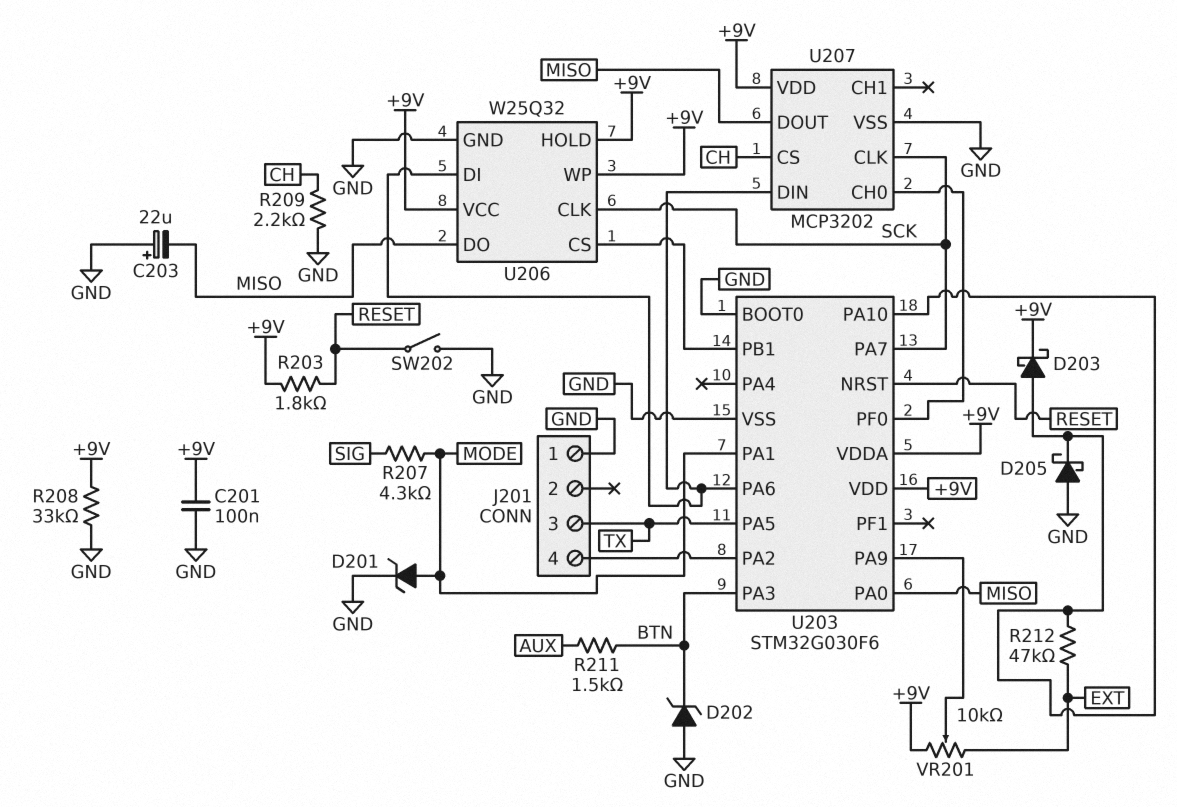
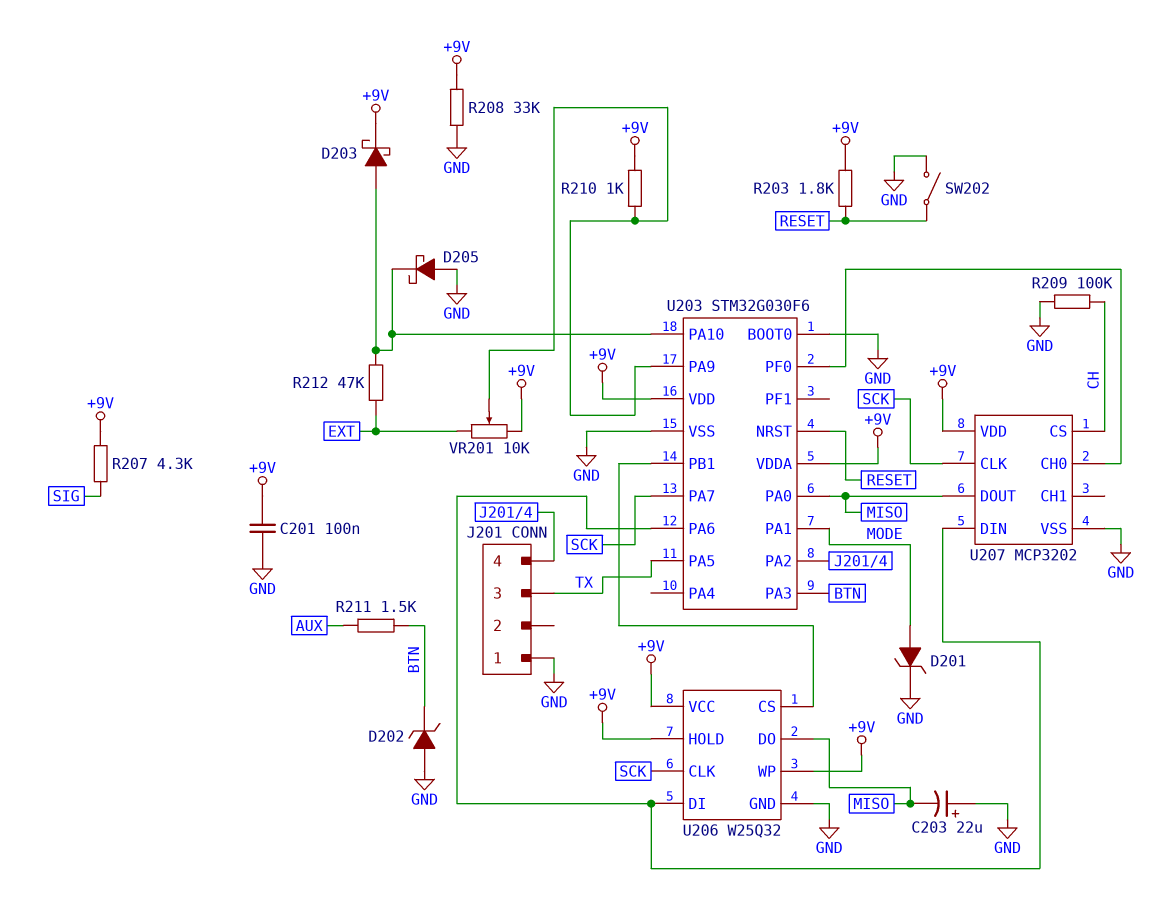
R207: 4.3k (MODE, SIG) -> 4.3k (+9V, SIG)
R209: 2.2k (CH, GND) -> 100k (CH, GND)
R210: none -> 1k (+9V, U203/PA9)

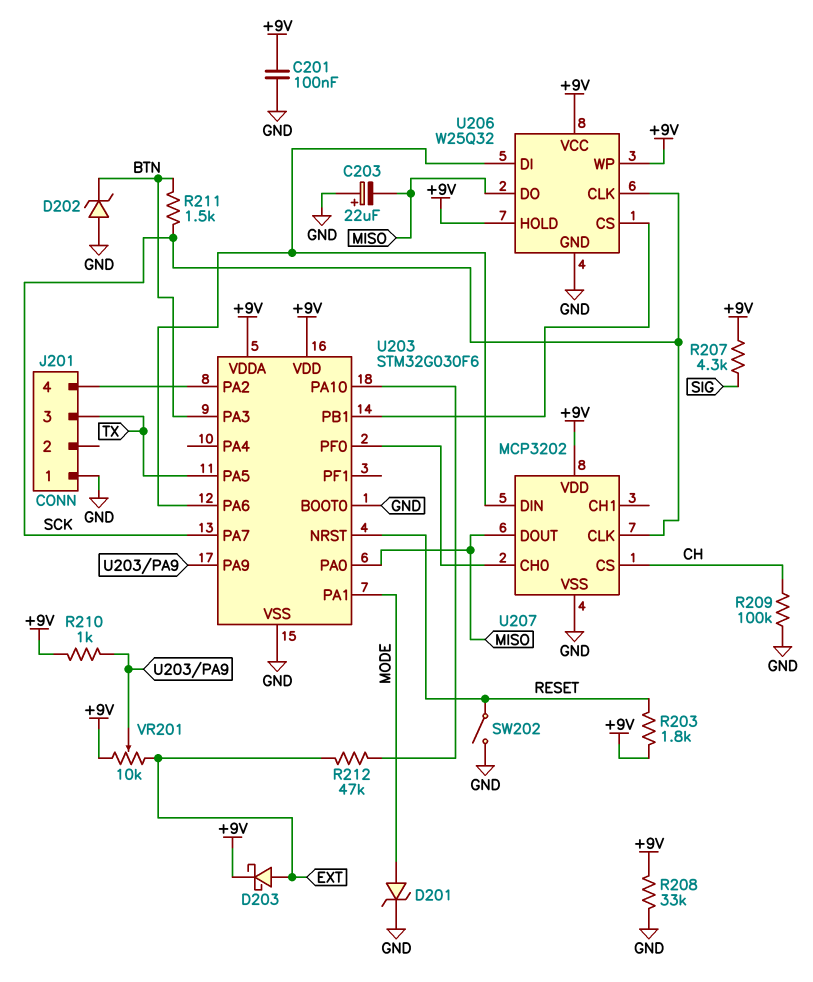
D203: schottky (A U203/PA10, K +9V) -> schottky (A EXT, K +9V)
D205: schottky (A GND, K U203/PA10) -> none
R211: 1.5k (AUX, BTN) -> 1.5k (BTN, SCK)

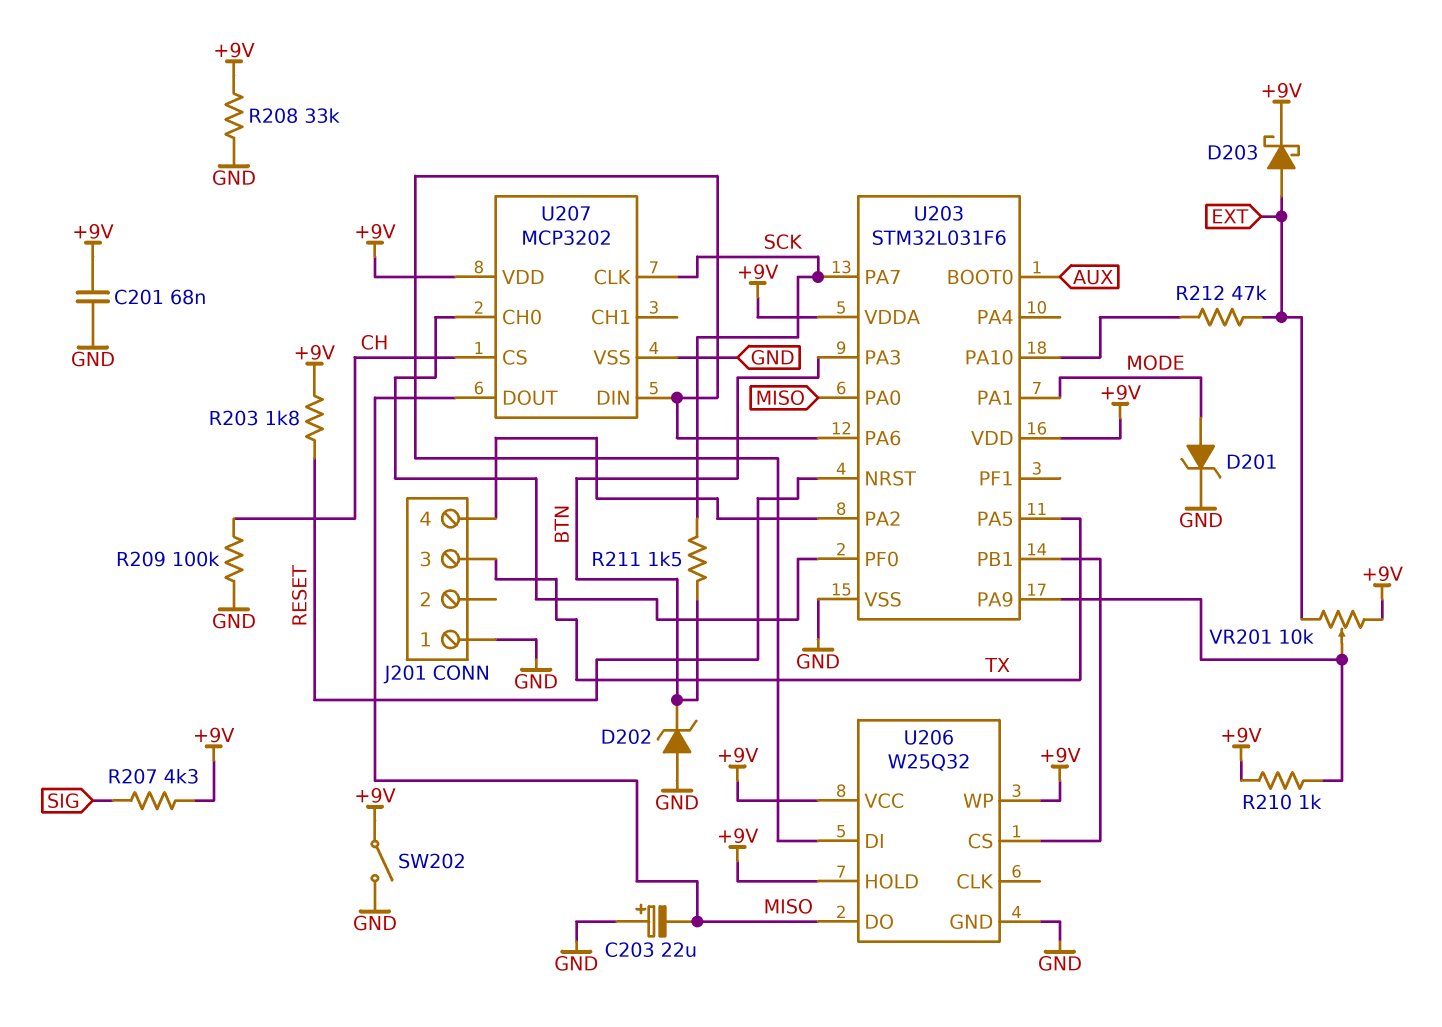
C201: 100nF (+9V, GND) -> 68nF (+9V, GND)
SW202: switch (GND, RESET) -> switch (+9V, GND)
U203: STM32G030F6 -> STM32L031F6
U203 pin BOOT0: GND -> AUX
U206 pin CLK: SCK -> none

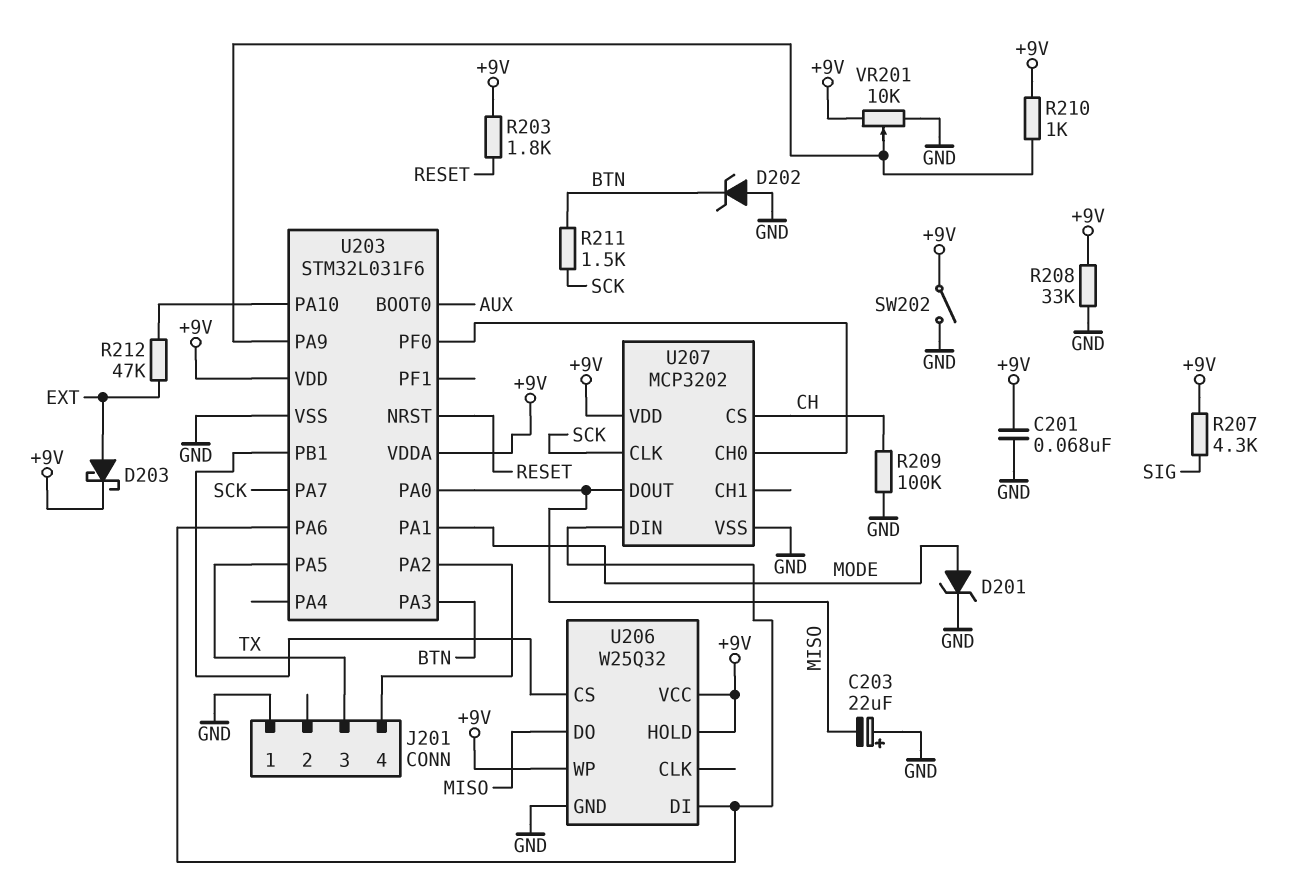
VR201: 10k (+9V, EXT, wiper U203/PA9) -> 10k (+9V, GND, wiper U203/PA9)

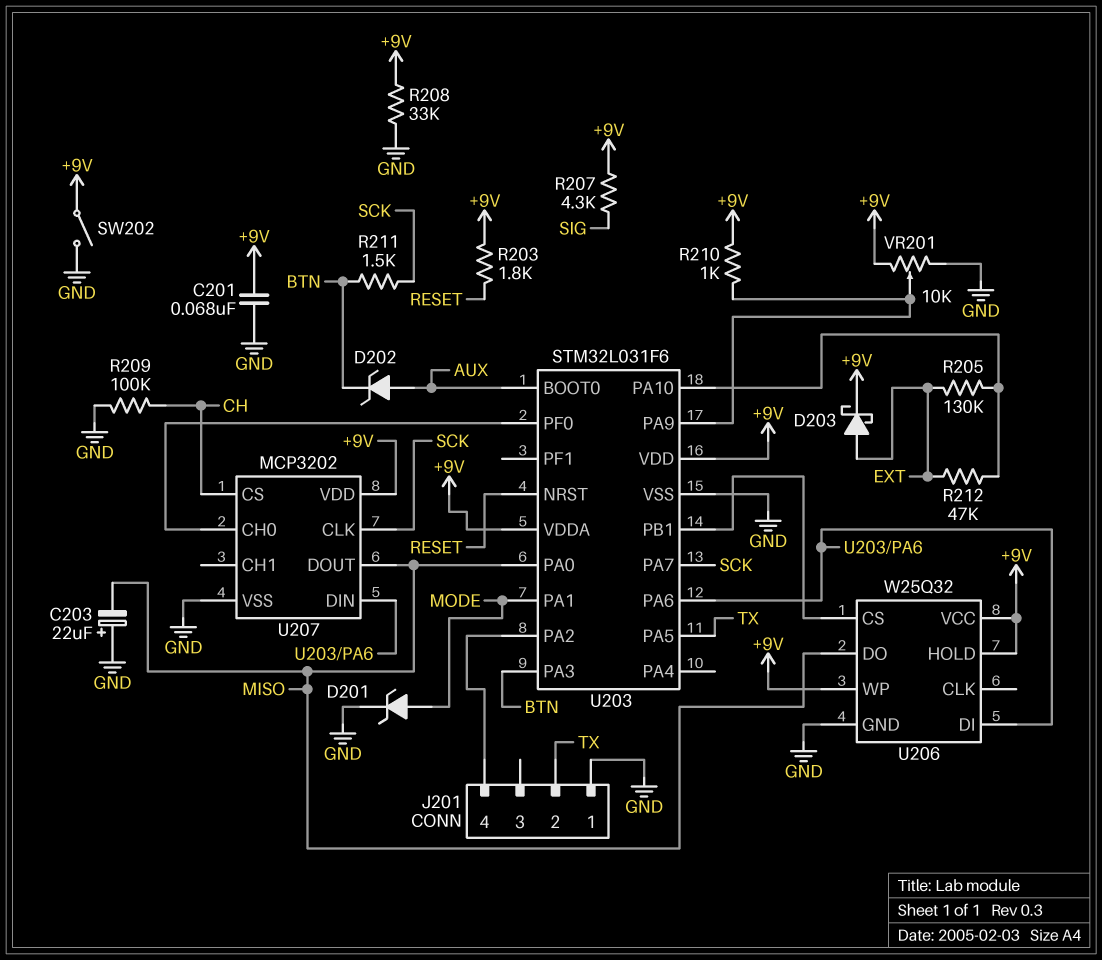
D202: zener (A GND, K BTN) -> zener (A AUX, K BTN)
J201 pin 2: none -> TX
J201 pin 3: TX -> none
R205: none -> 130k (EXT, U203/PA10)

